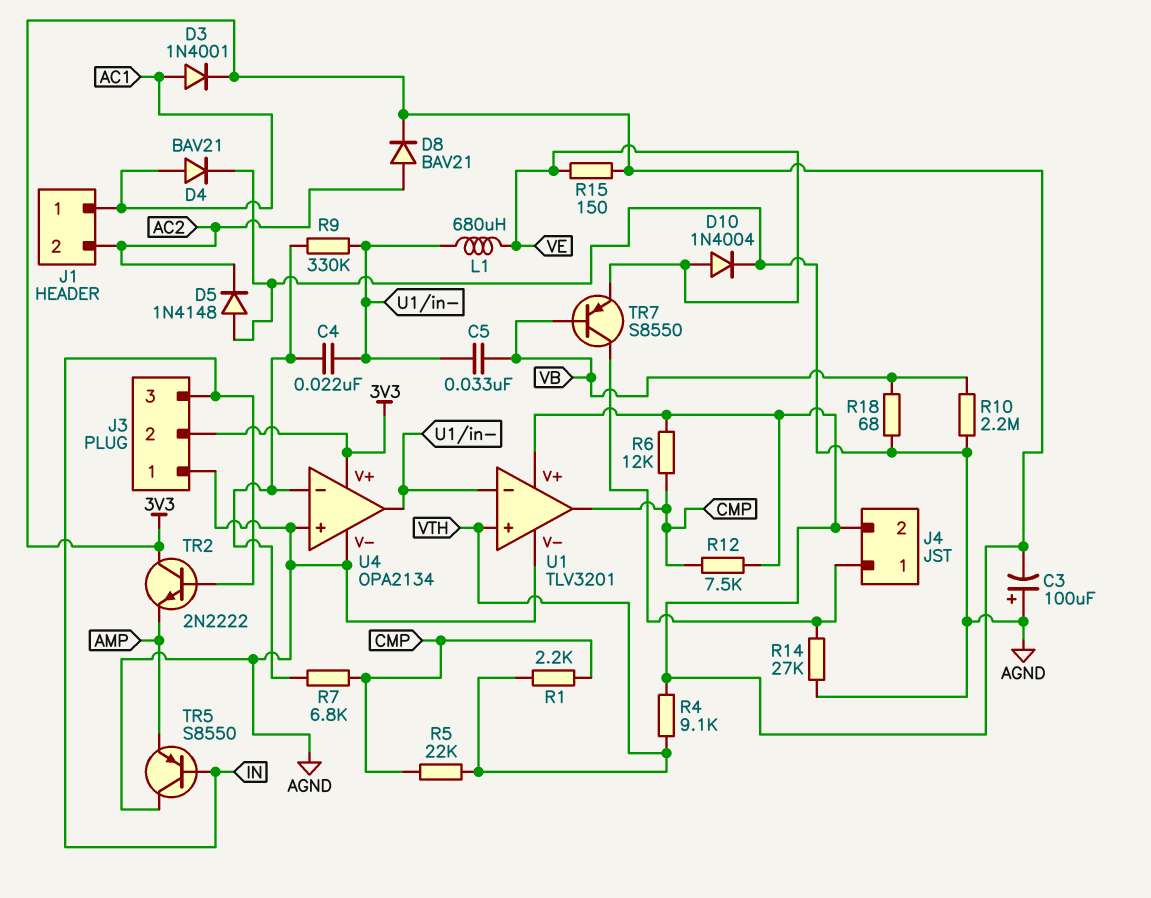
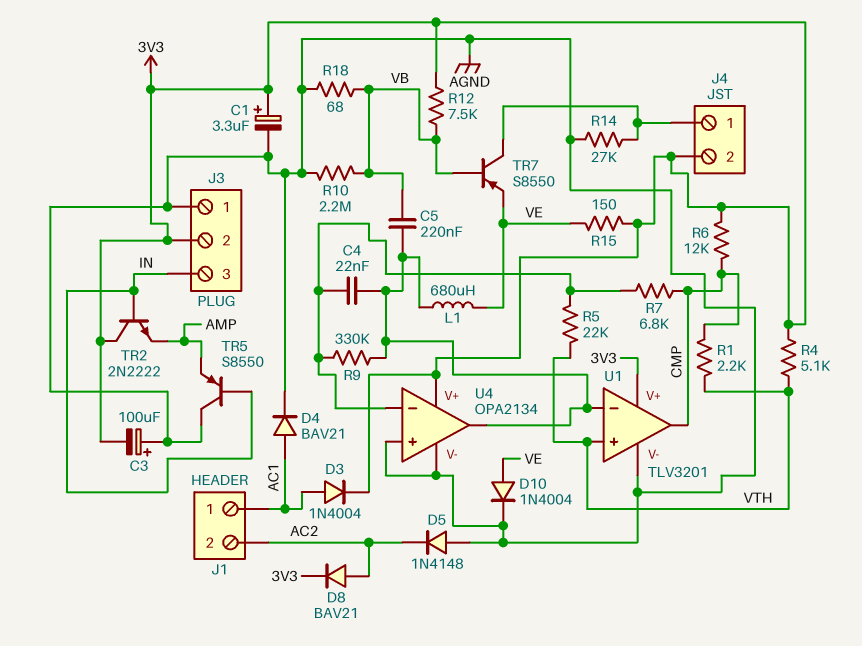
C1: none -> 3.3uF (plus 3V3, minus AGND)
C5: 33nF (U1/in-, VB) -> 220nF (U1/in-, VB)
D3: diode 1N4001 (A AC1, K 3V3) -> diode 1N4004 (A AC1, K 3V3)
R4: 9.1k (3V3, VTH) -> 5.1k (3V3, VTH)
R5: 22k (CMP, VTH) -> 22k (U4/in-, VTH)
R12: 7.5k (3V3, CMP) -> 7.5k (3V3, VB)

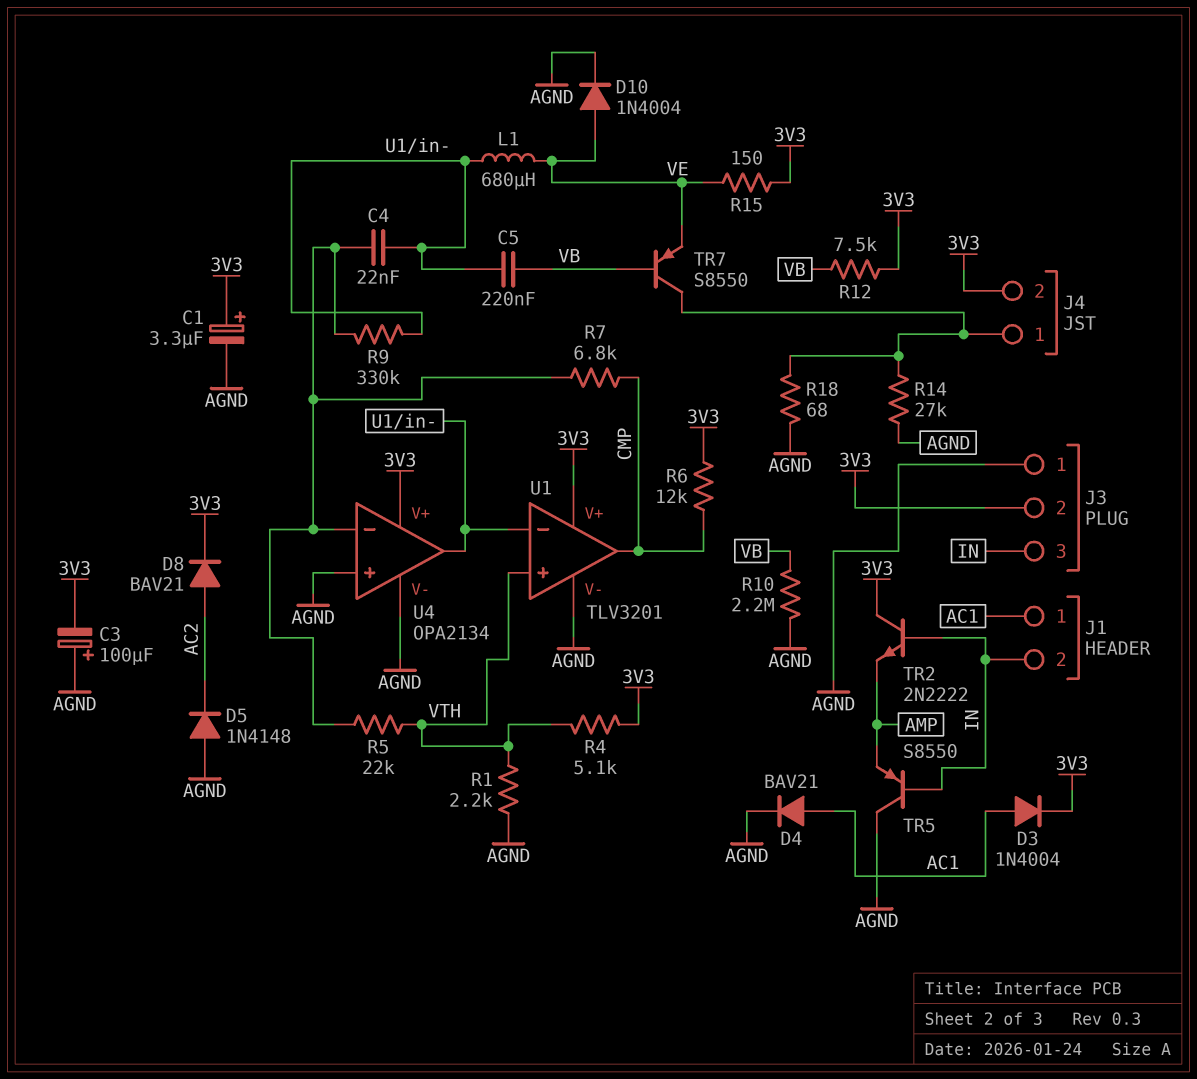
J1 pin 2: AC2 -> IN
R1: 2.2k (CMP, VTH) -> 2.2k (AGND, VTH)
R18: 68 (AGND, VB) -> 68 (AGND, J4/1)

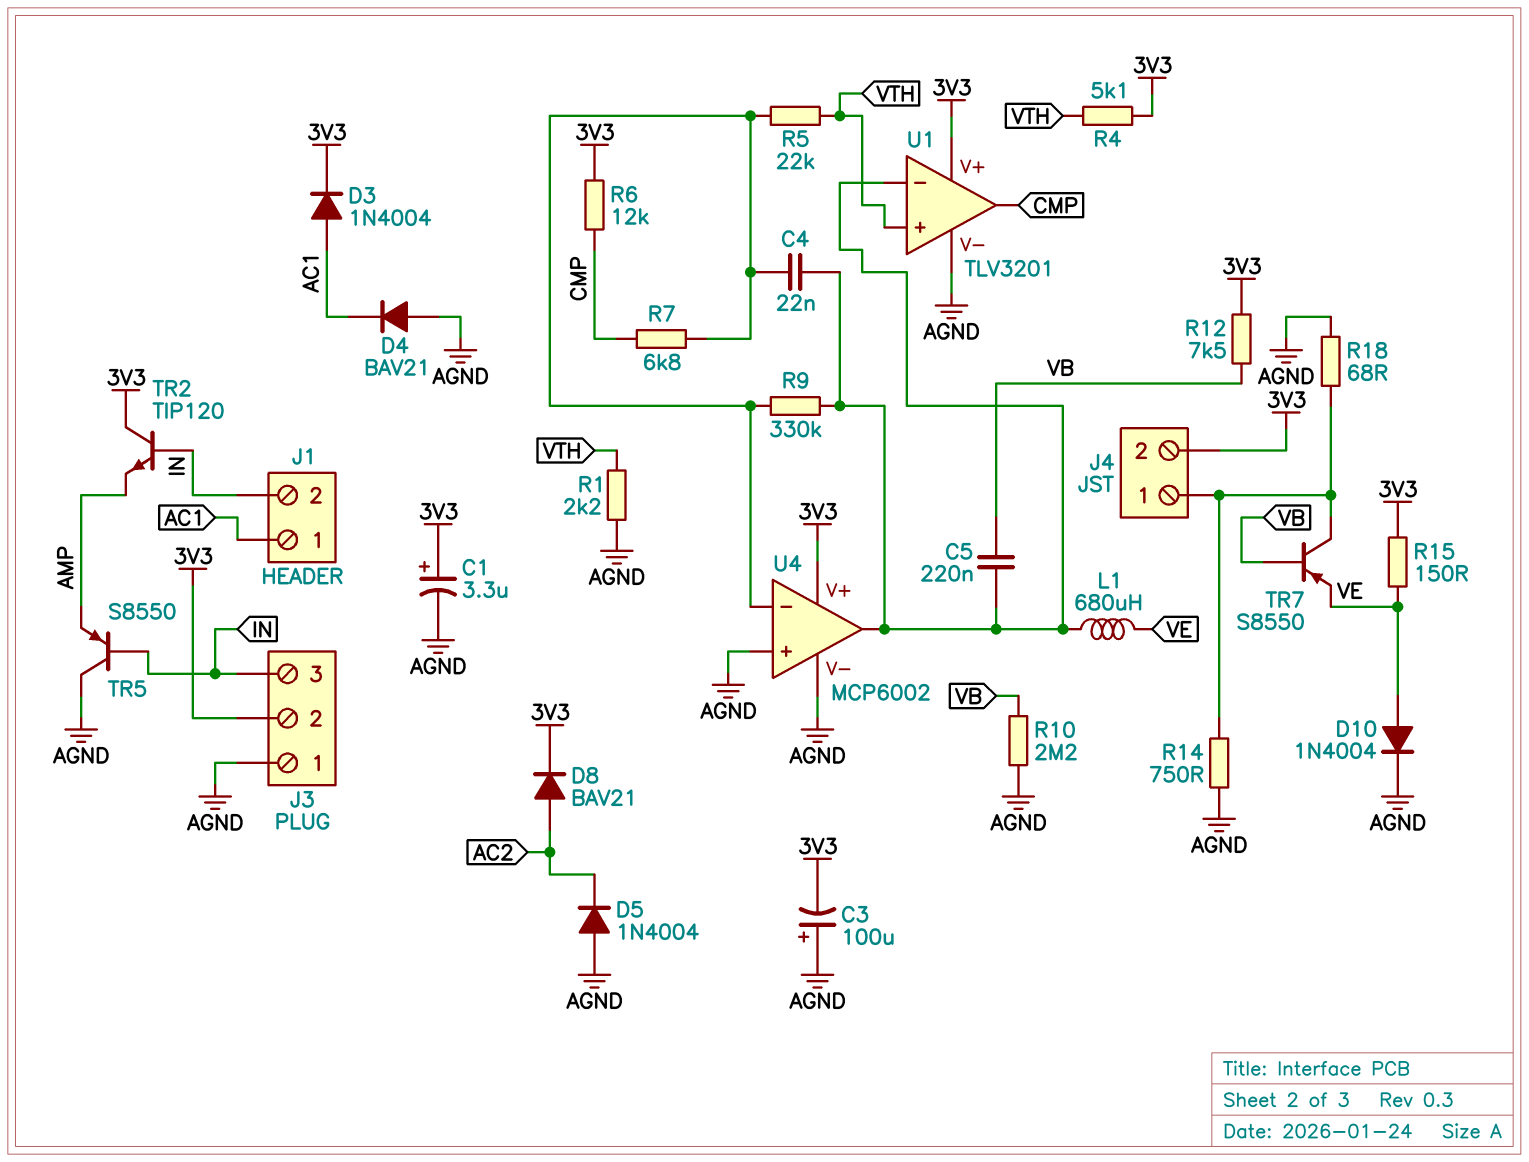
D4: diode BAV21 (A AC1, K AGND) -> diode BAV21 (A AGND, K AC1)
D5: diode 1N4148 (A AGND, K AC2) -> diode 1N4004 (A AGND, K AC2)
R14: 27k (AGND, J4/1) -> 750 (AGND, J4/1)
TR2: NPN 2N2222 (B IN, C 3V3, E AMP) -> NPN TIP120 (B IN, C 3V3, E AMP)
U4: OPA2134 -> MCP6002

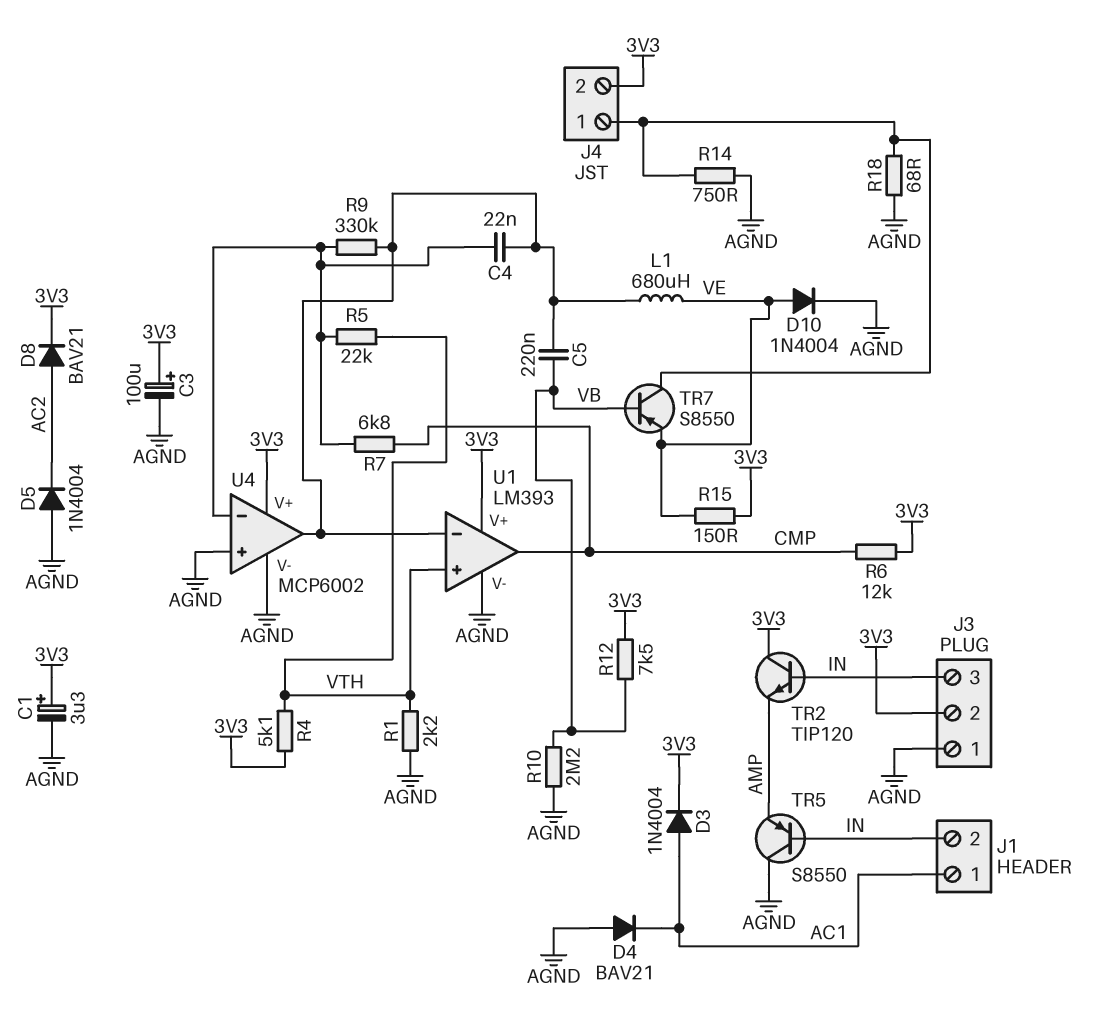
C3: 100uF (plus AGND, minus 3V3) -> 100uF (plus 3V3, minus AGND)
U1: TLV3201 -> LM393

